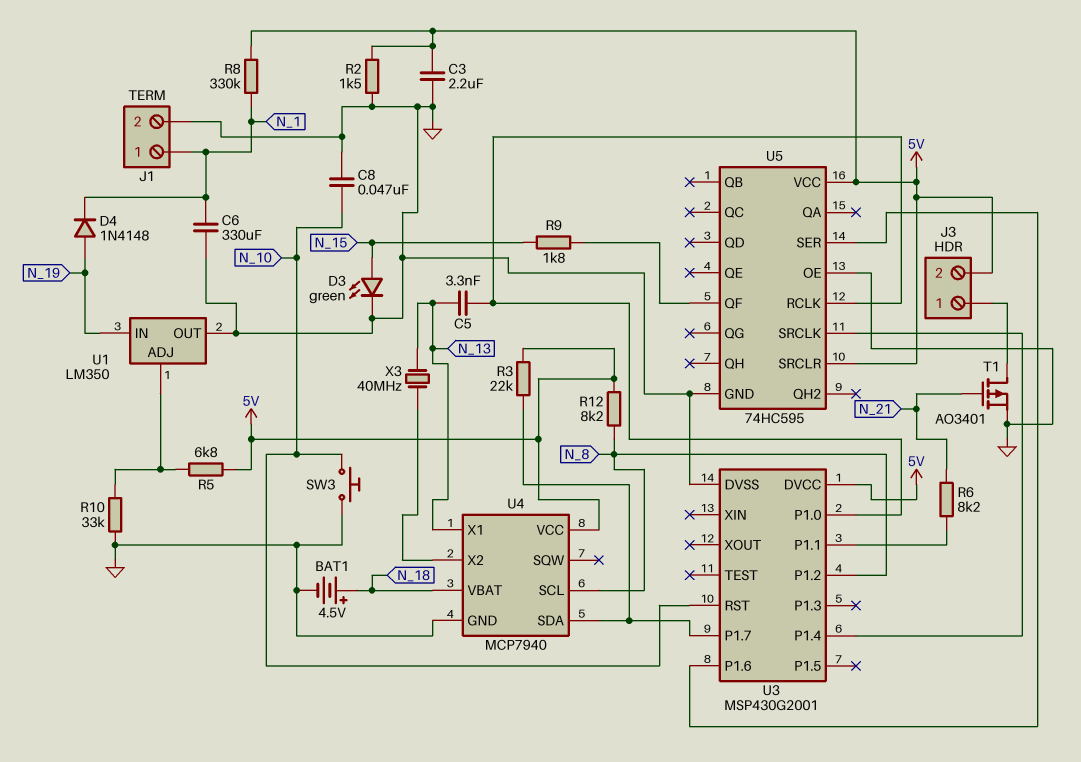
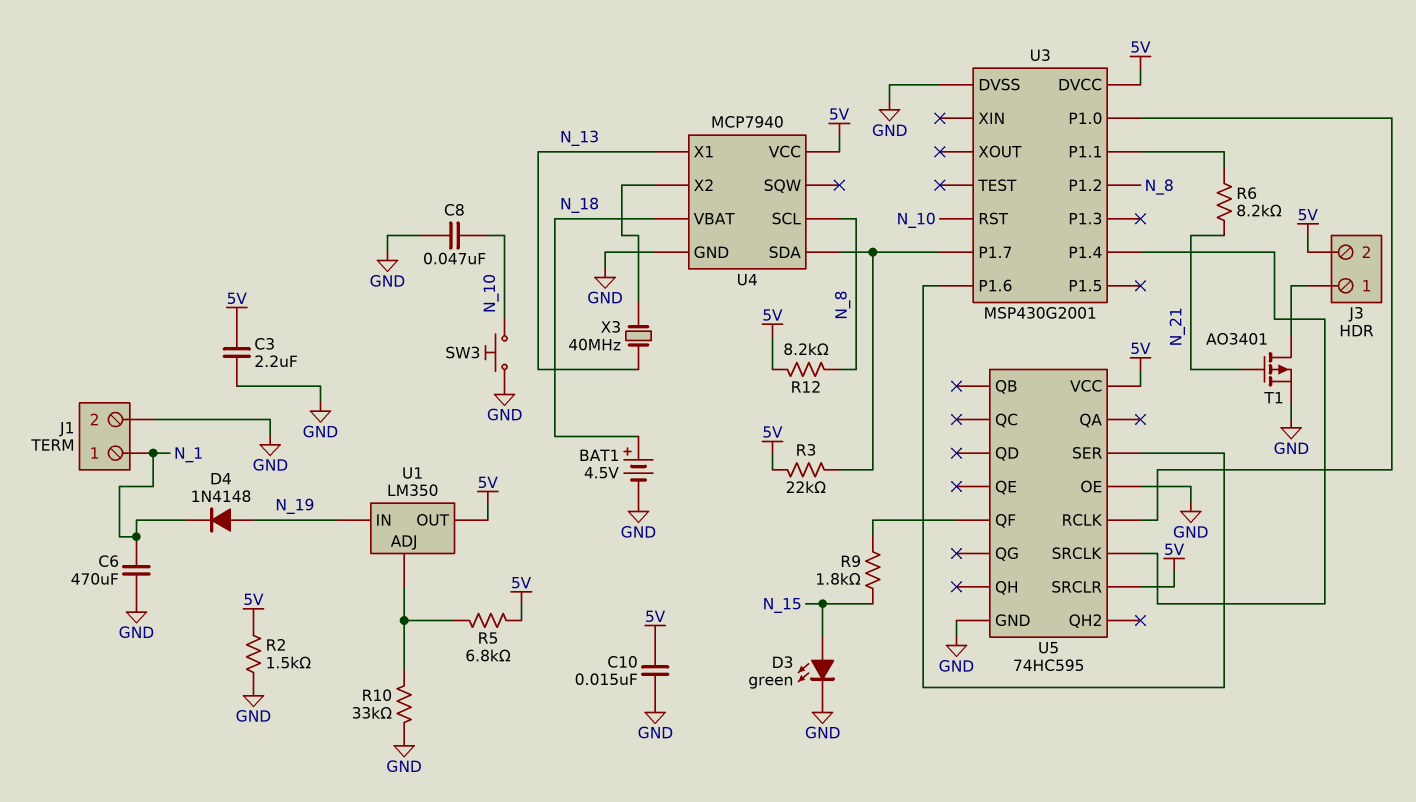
C5: 3.3nF (N_13, U3/P1.0) -> none
C6: 330uF (GND, N_1) -> 470uF (GND, N_1)
C10: none -> 15nF (5V, GND)
R8: 330k (5V, N_1) -> none
U1 pin OUT: GND -> 5V

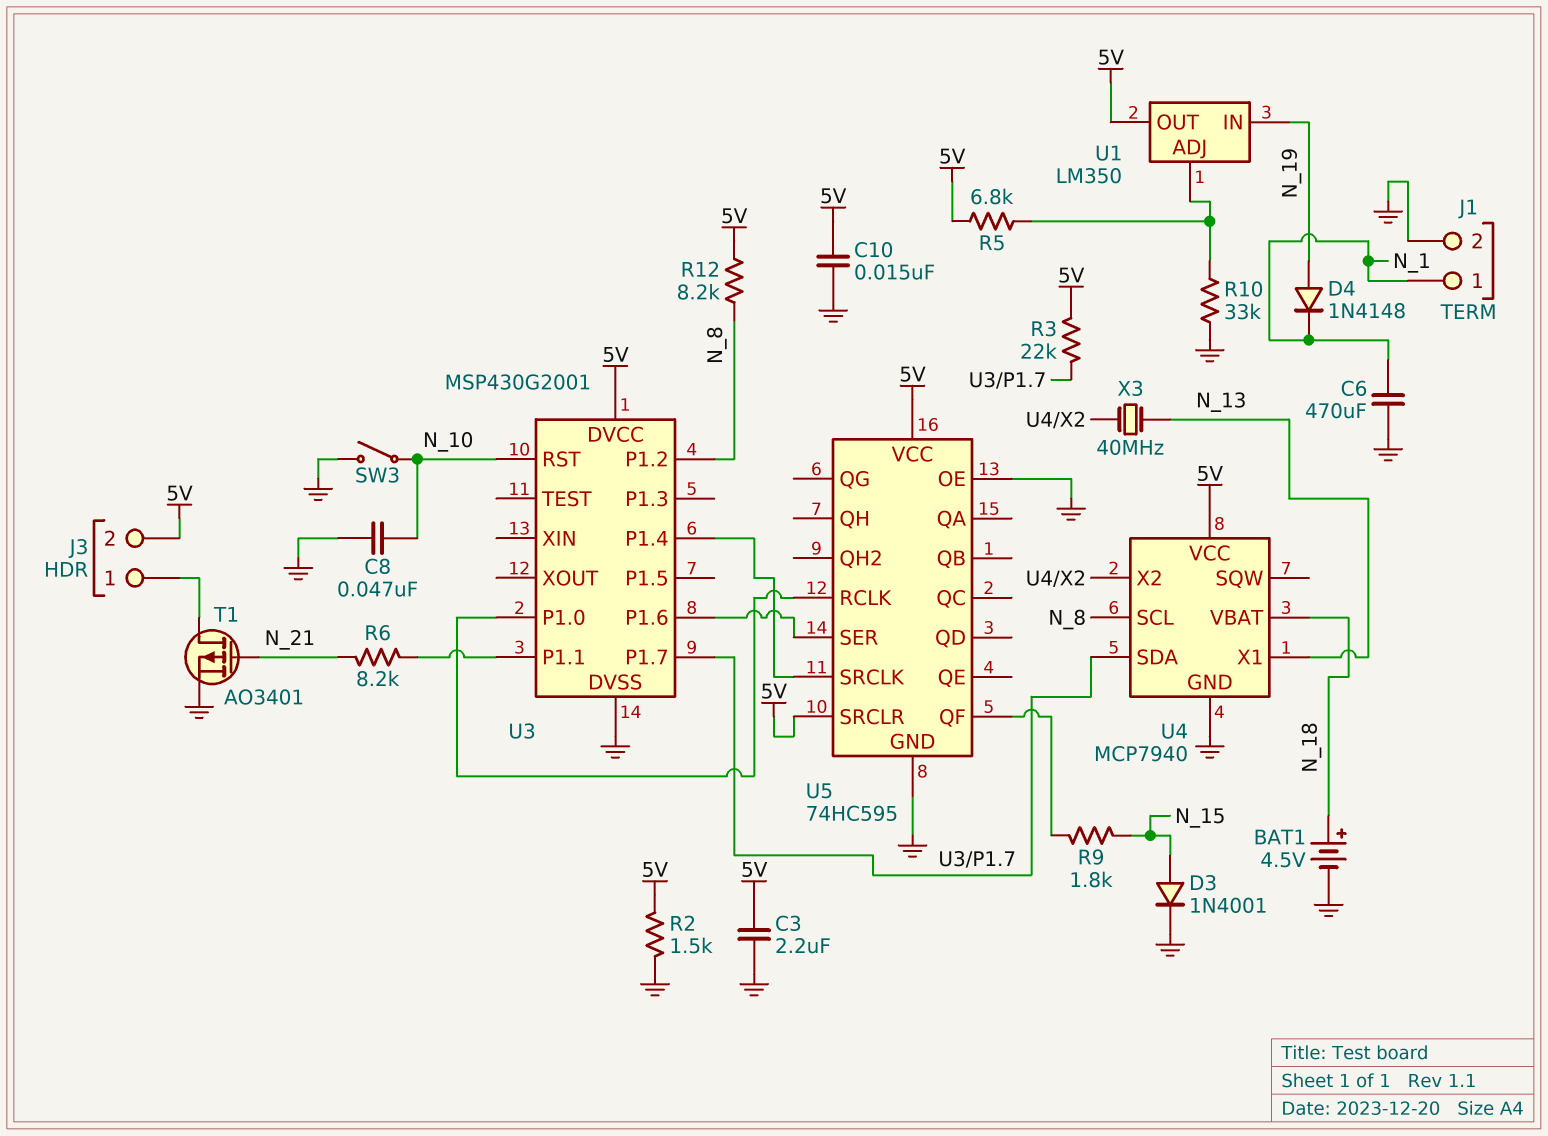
D3: LED green (A N_15, K GND) -> diode 1N4001 (A N_15, K GND)
SW3: button (GND, N_10) -> switch (GND, N_10)

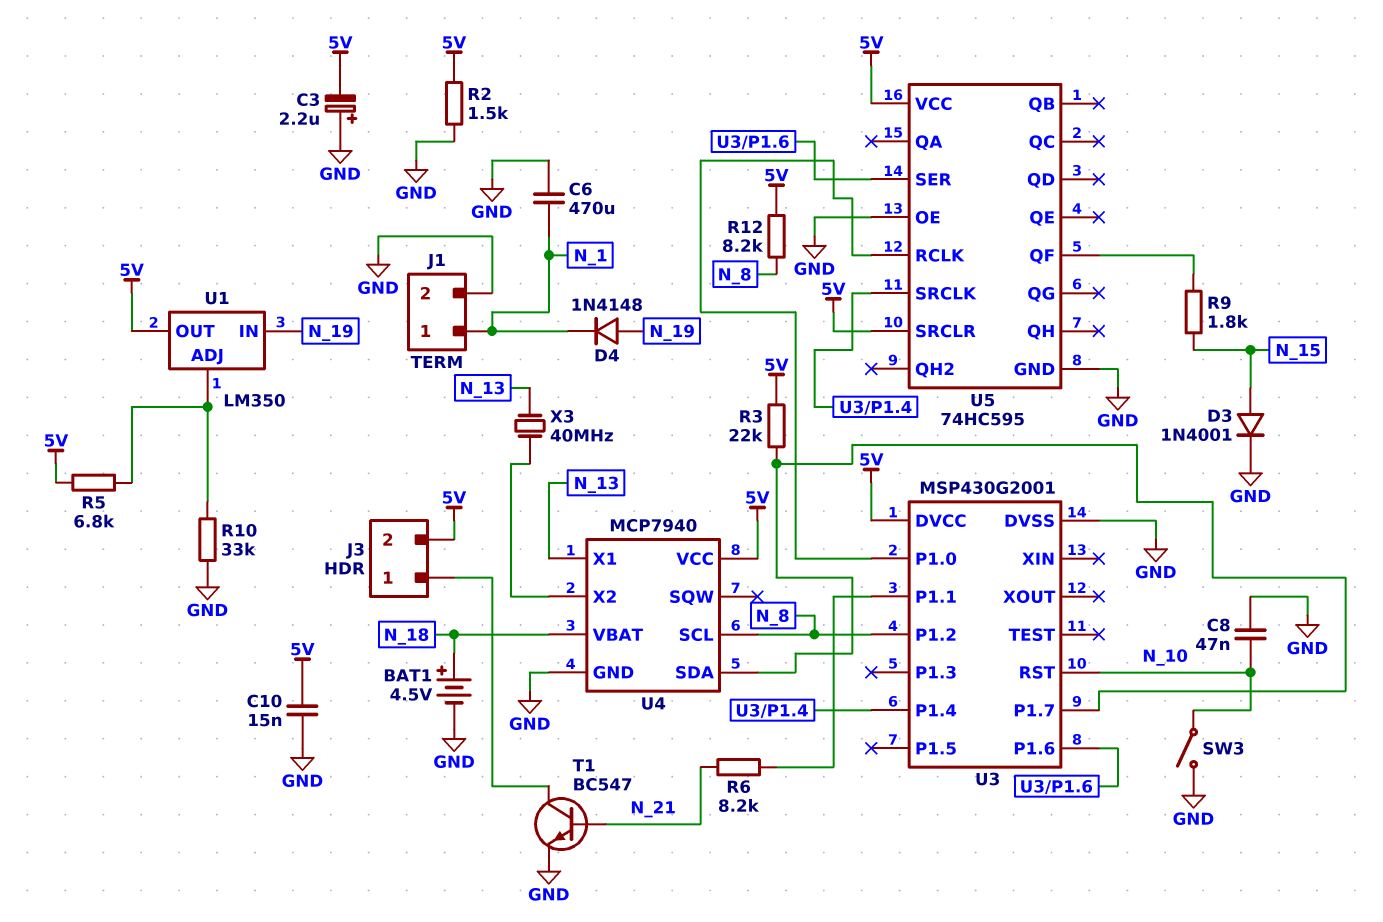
C3: 2.2uF (5V, GND) -> 2.2uF (plus GND, minus 5V)
T1: PMOS AO3401 (G N_21, D J3/1, S GND) -> NPN BC547 (B N_21, C J3/1, E GND)

